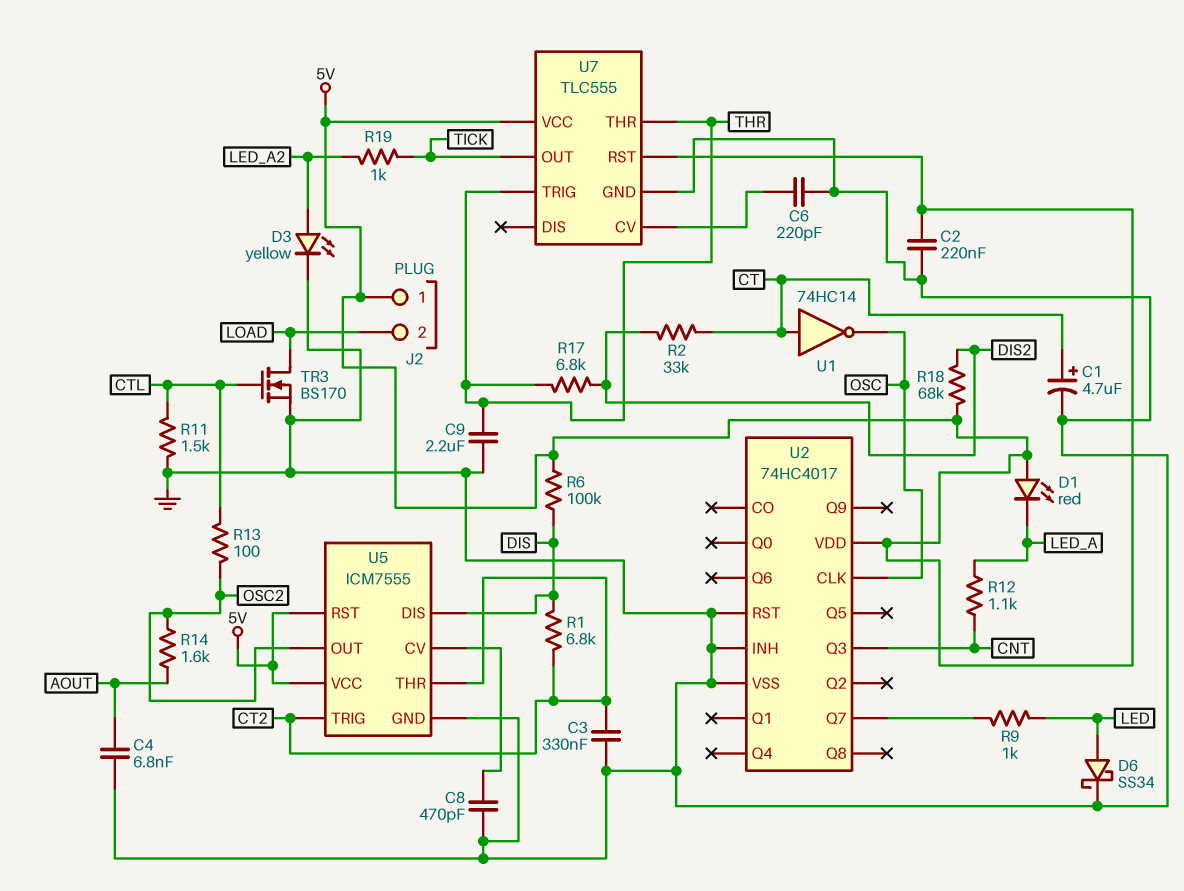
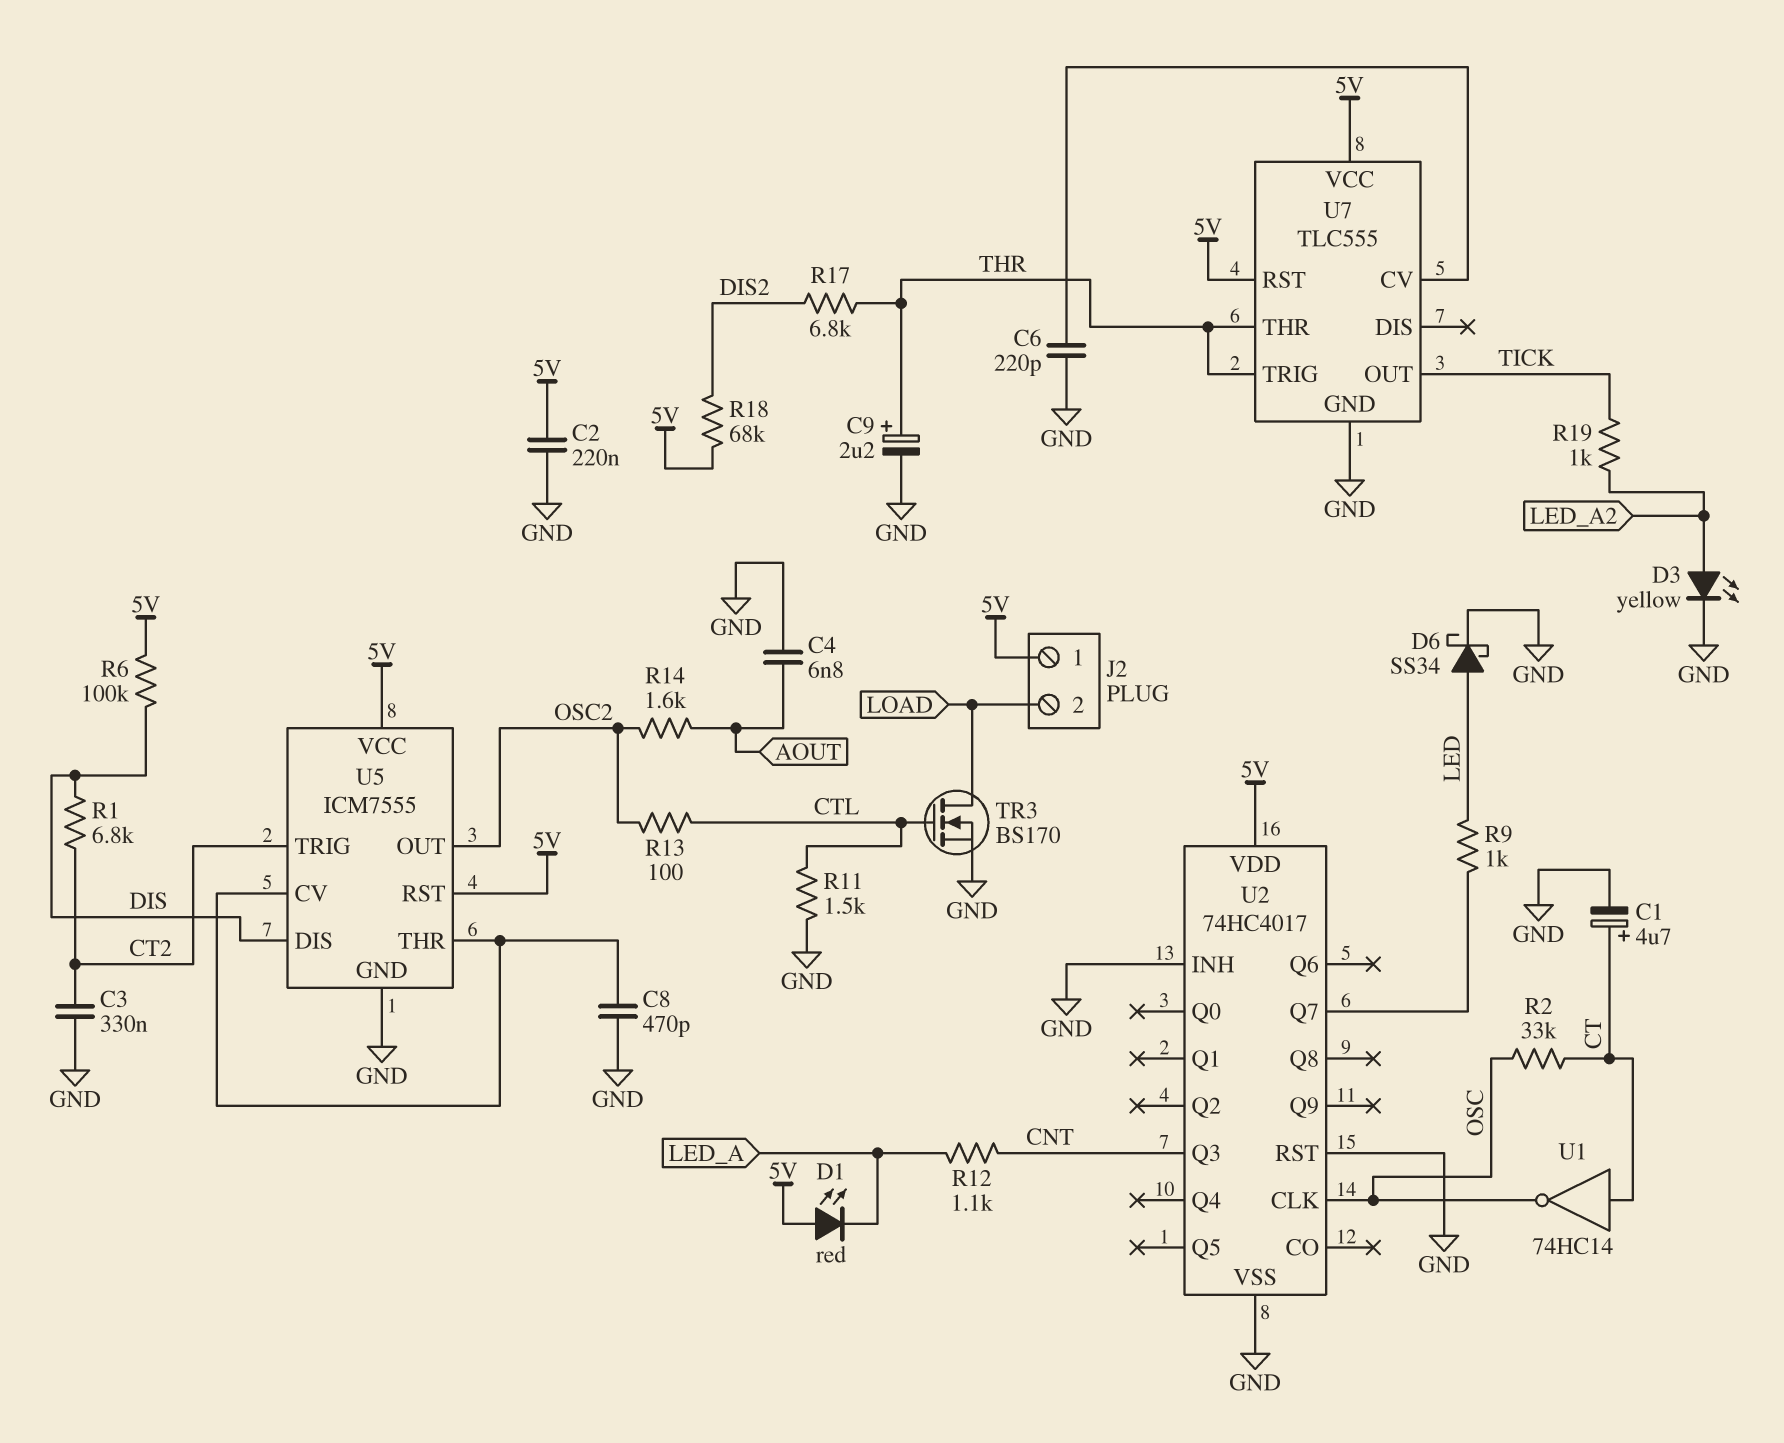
C9: 2.2uF (GND, THR) -> 2.2uF (plus THR, minus GND)
R2: 33k (CT, DIS2) -> 33k (CT, OSC)
U5 pin THR: CT2 -> U5/CV

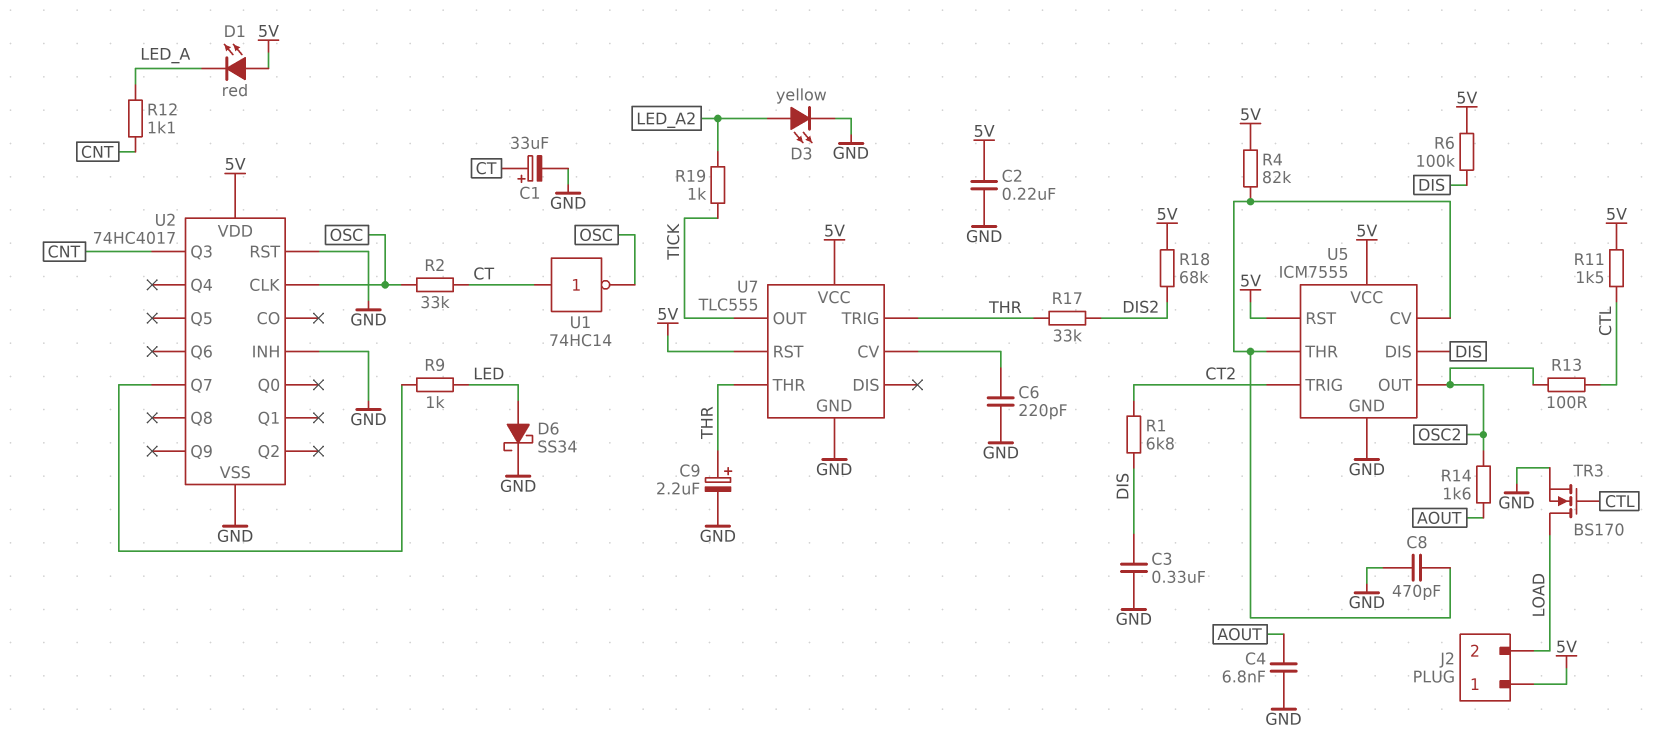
C1: 4.7uF (plus CT, minus GND) -> 33uF (plus CT, minus GND)
C3: 330nF (CT2, GND) -> 330nF (DIS, GND)
R4: none -> 82k (5V, U5/CV)
R11: 1.5k (CTL, GND) -> 1.5k (5V, CTL)
R17: 6.8k (DIS2, THR) -> 33k (DIS2, THR)

